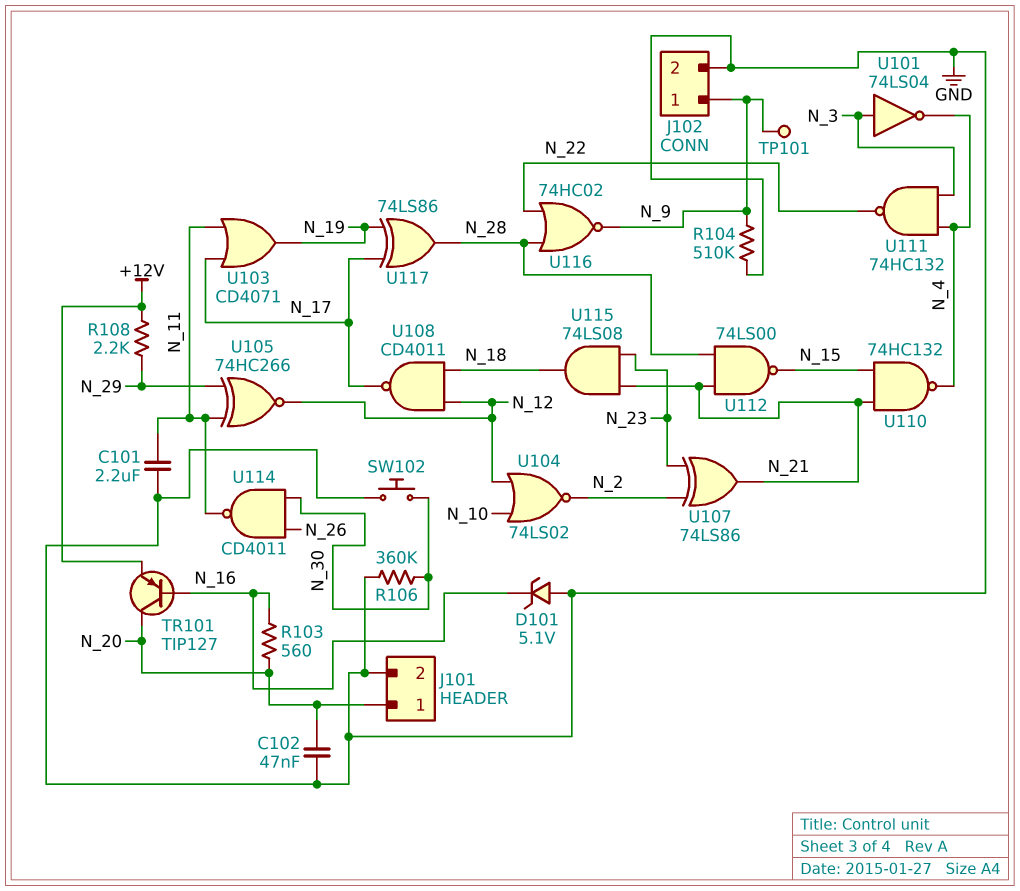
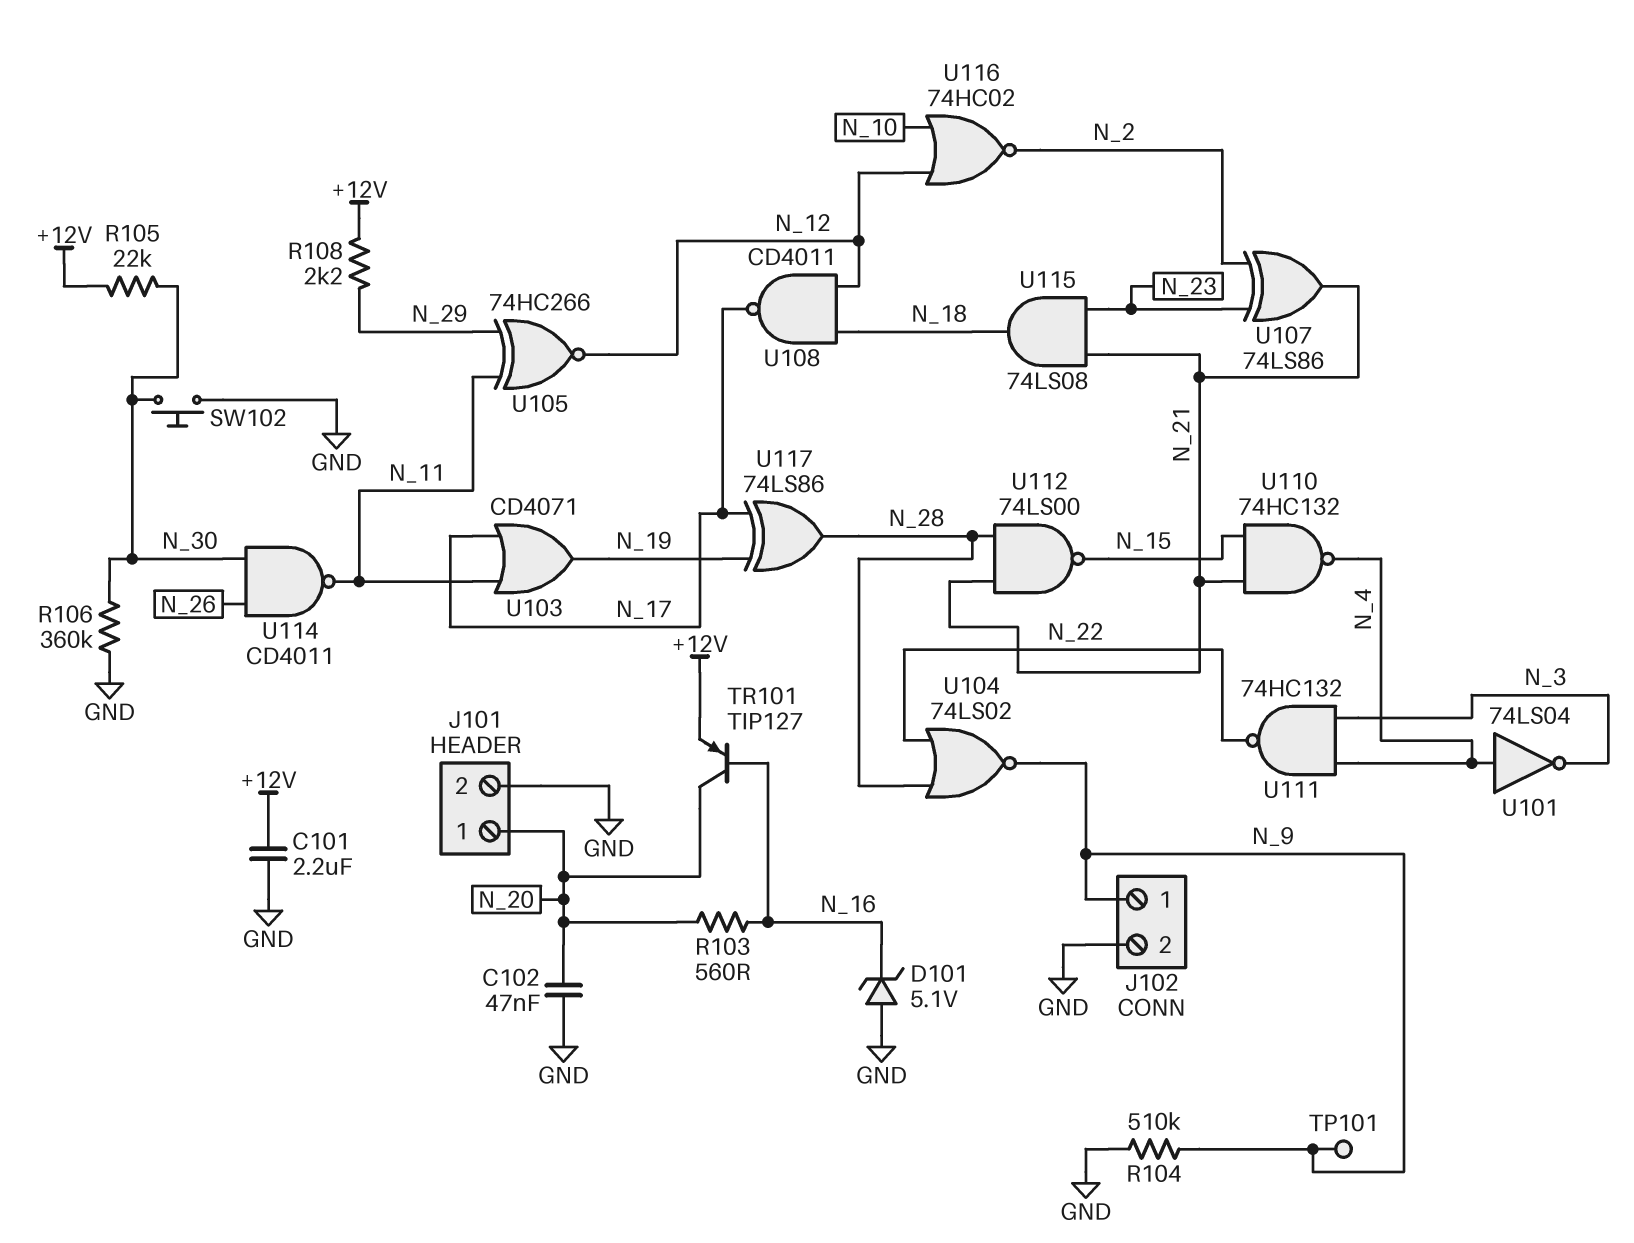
C101: 2.2uF (GND, N_11) -> 2.2uF (+12V, GND)
R105: none -> 22k (+12V, N_30)
U101: NOT 74LS04 (in N_3, out N_4) -> NOT 74LS04 (in N_4, out N_3)
U104: NOR 74LS02 (in N_10, in N_12, out N_2) -> NOR 74LS02 (in N_22, in N_28, out N_9)
U116: NOR 74HC02 (in N_22, in N_28, out N_9) -> NOR 74HC02 (in N_10, in N_12, out N_2)

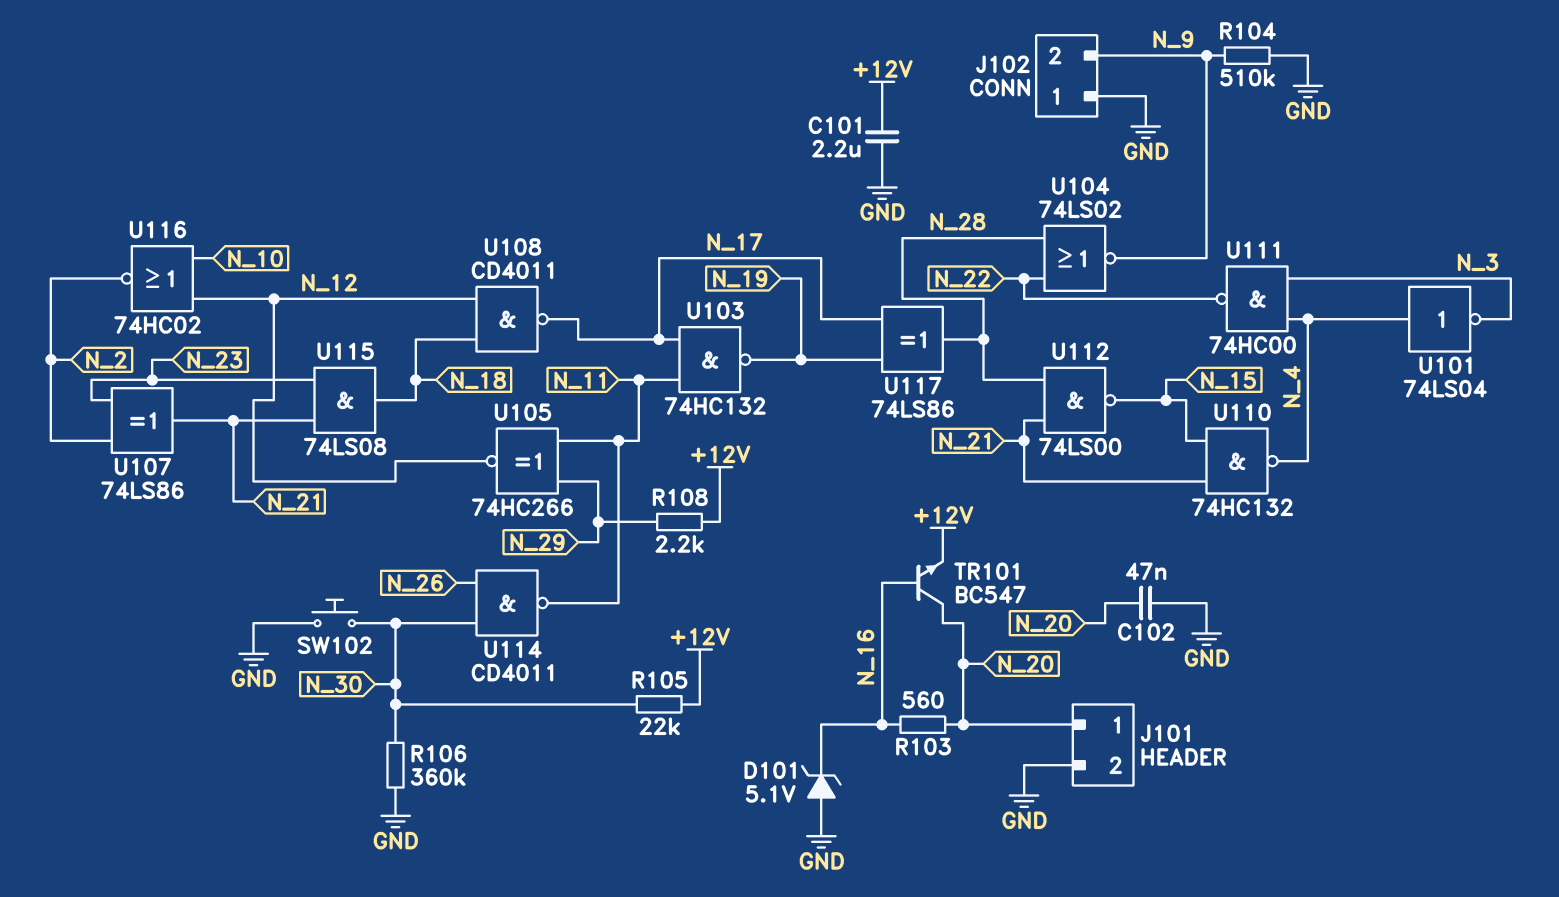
J102 pin 1: N_9 -> GND
J102 pin 2: GND -> N_9
TP101: test point (N_9) -> none
TR101: PNP TIP127 (B N_16, C N_20, E +12V) -> NPN BC547 (B N_16, C N_20, E +12V)
U103: OR CD4071 (in N_11, in N_17, out N_19) -> NAND 74HC132 (in N_11, in N_17, out N_19)
U111: NAND 74HC132 (in N_3, in N_4, out N_22) -> NAND 74HC00 (in N_3, in N_4, out N_22)

